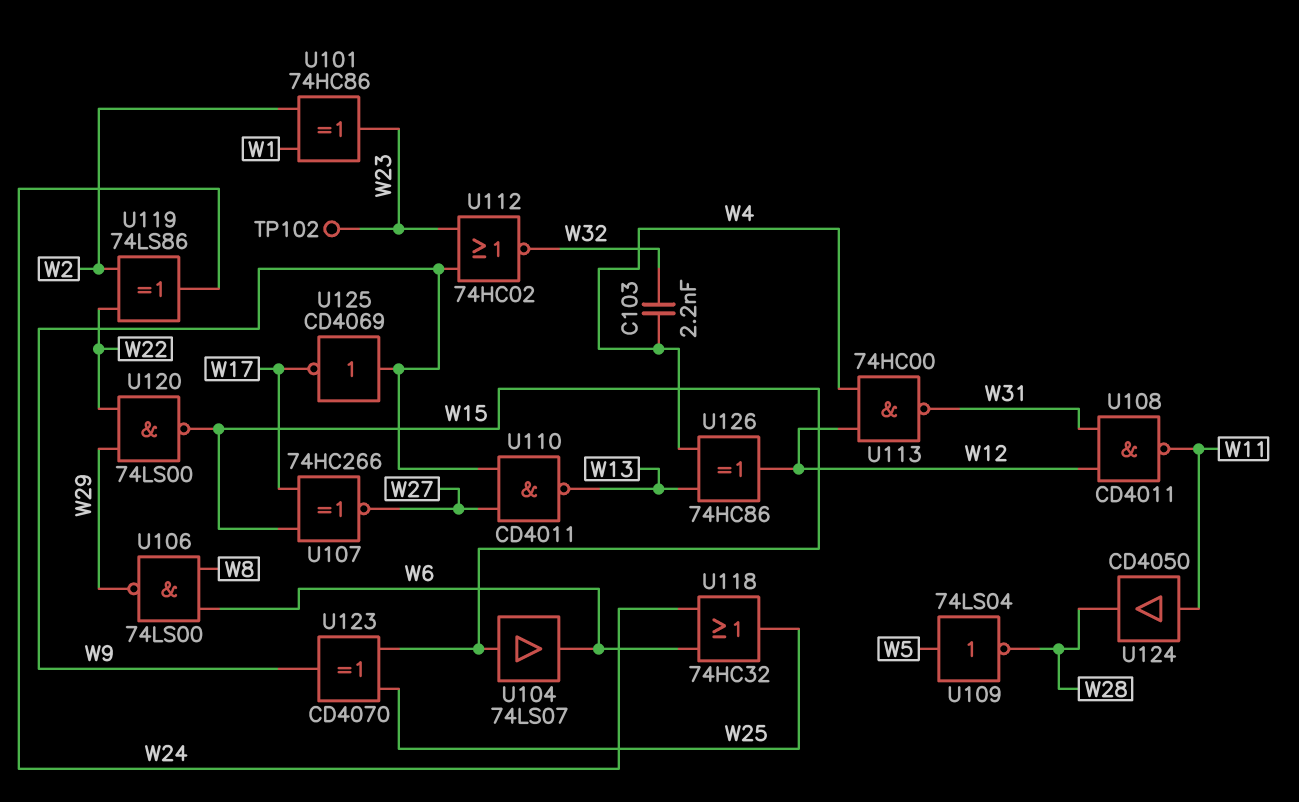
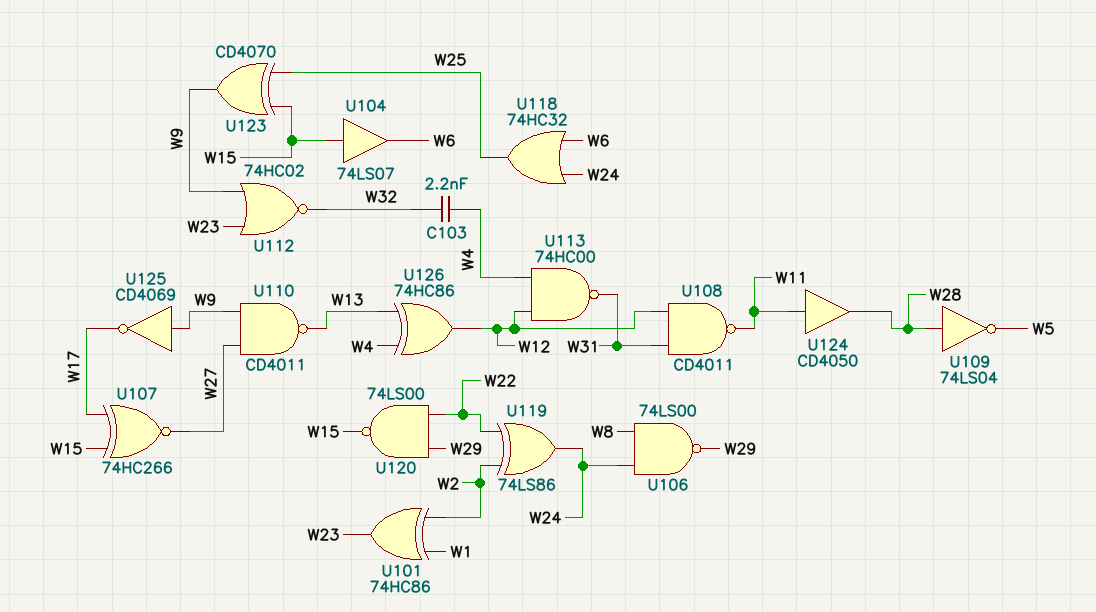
TP102: test point (W23) -> none
U106: NAND 74LS00 (in W6, in W8, out W29) -> NAND 74LS00 (in W8, in W24, out W29)
U109: NOT 74LS04 (in W5, out W28) -> NOT 74LS04 (in W28, out W5)

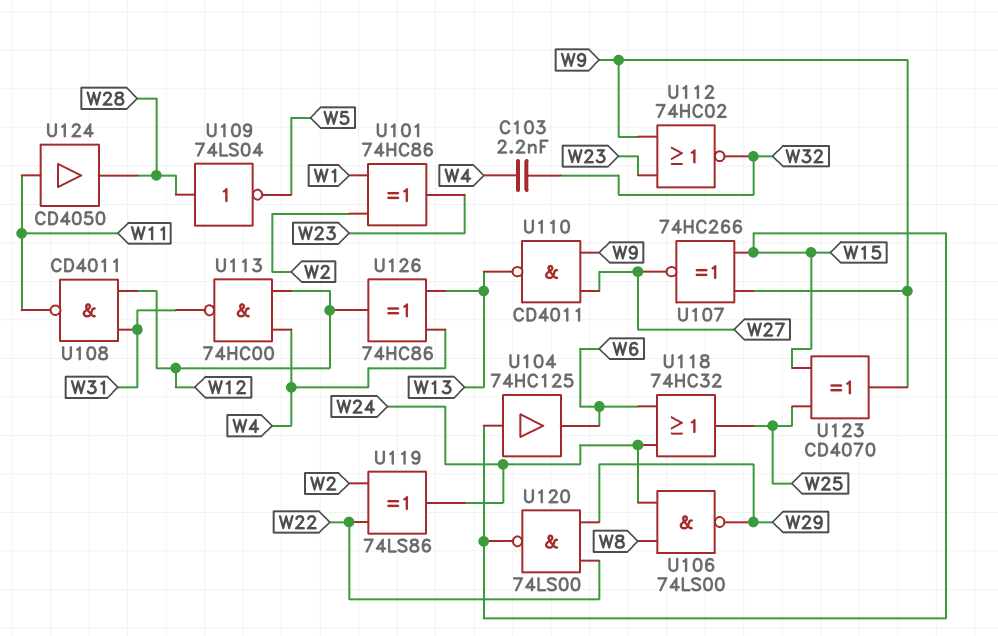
U104: buffer 74LS07 (in W15, out W6) -> buffer 74HC125 (in W15, out W6)
U107: XNOR 74HC266 (in W15, in W17, out W27) -> XNOR 74HC266 (in W9, in W15, out W27)
U125: NOT CD4069 (in W9, out W17) -> none

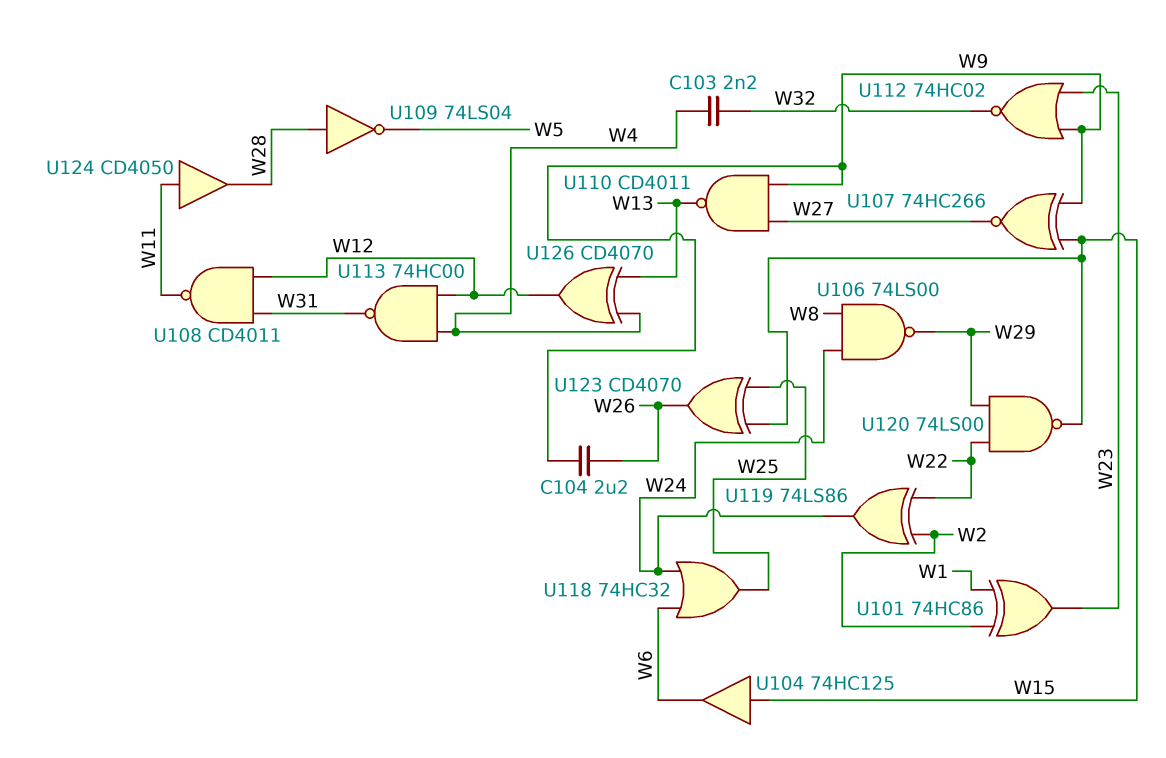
C104: none -> 2.2uF (W9, W26)
U123: XOR CD4070 (in W15, in W25, out W9) -> XOR CD4070 (in W15, in W25, out W26)
U126: XOR 74HC86 (in W4, in W13, out W12) -> XOR CD4070 (in W4, in W13, out W12)

